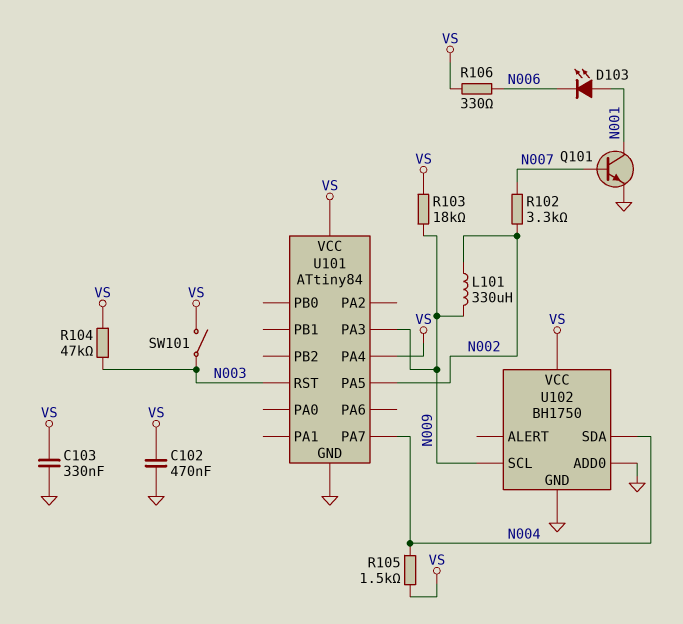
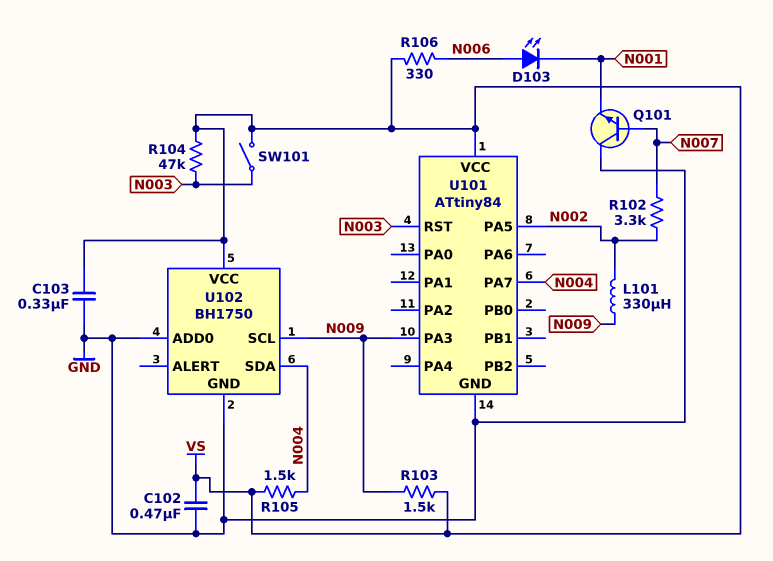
D103: LED (A N001, K N006) -> LED (A N006, K N001)
Q101: NPN (B N007, C N001, E GND) -> NPN (B N007, C GND, E N001)
R103: 18k (N009, VS) -> 1.5k (N009, VS)
U101 pin PA4: VS -> none

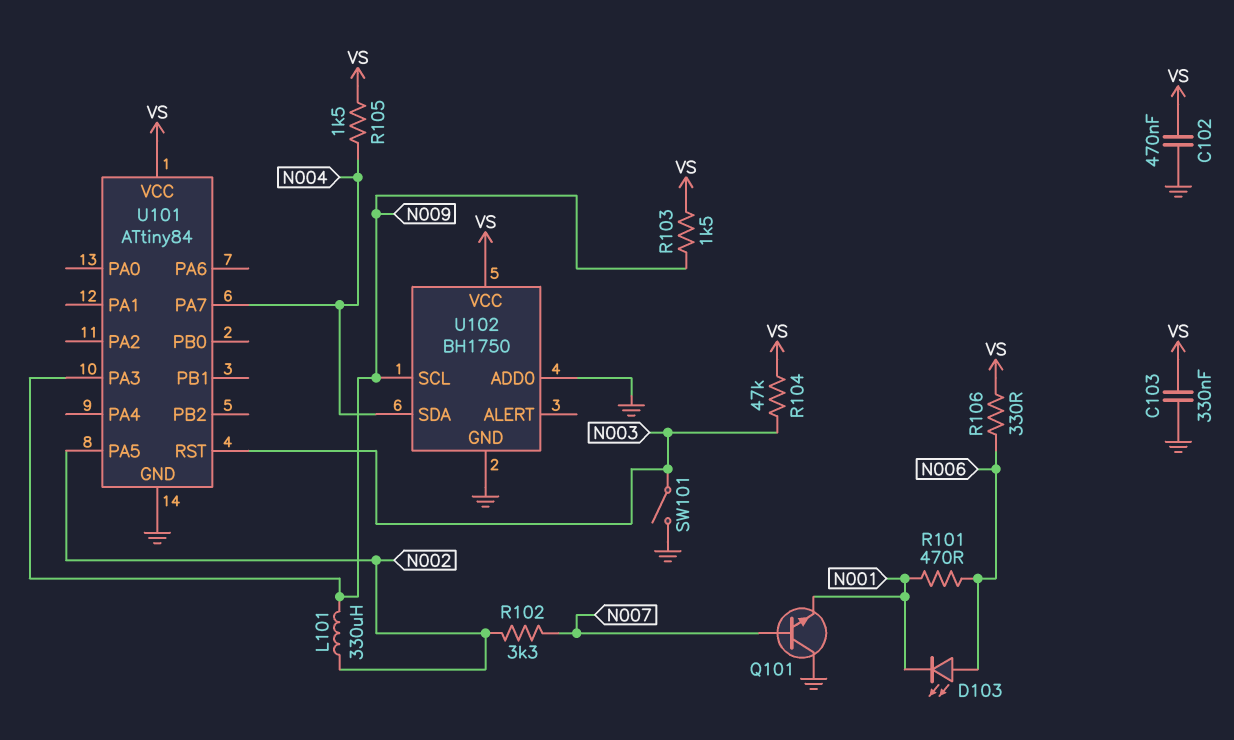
R101: none -> 470 (N001, N006)
SW101: switch (N003, VS) -> switch (GND, N003)

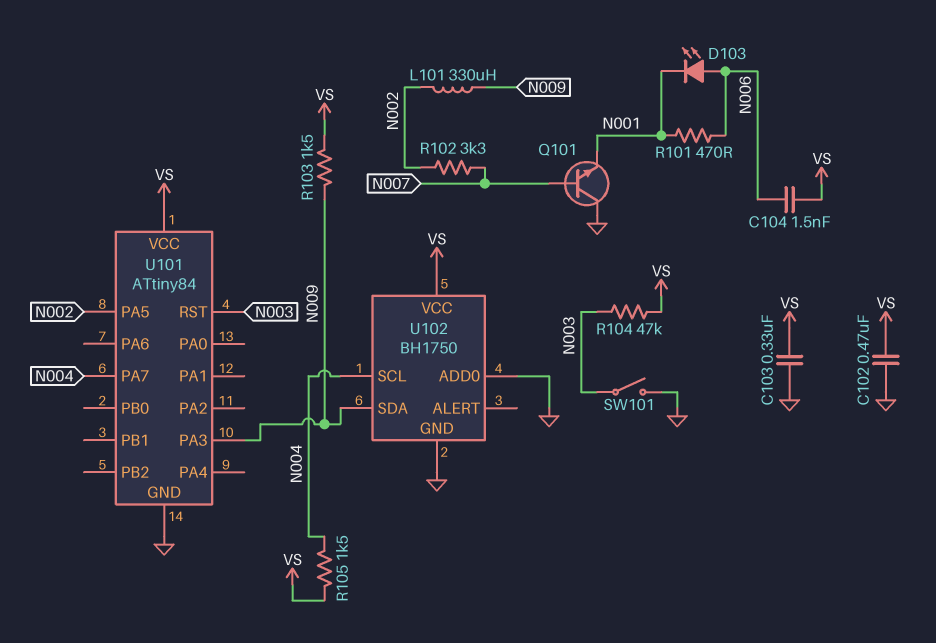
C104: none -> 1.5nF (N006, VS)
R106: 330 (N006, VS) -> none
U102 pin SCL: N009 -> N004
U102 pin SDA: N004 -> N009

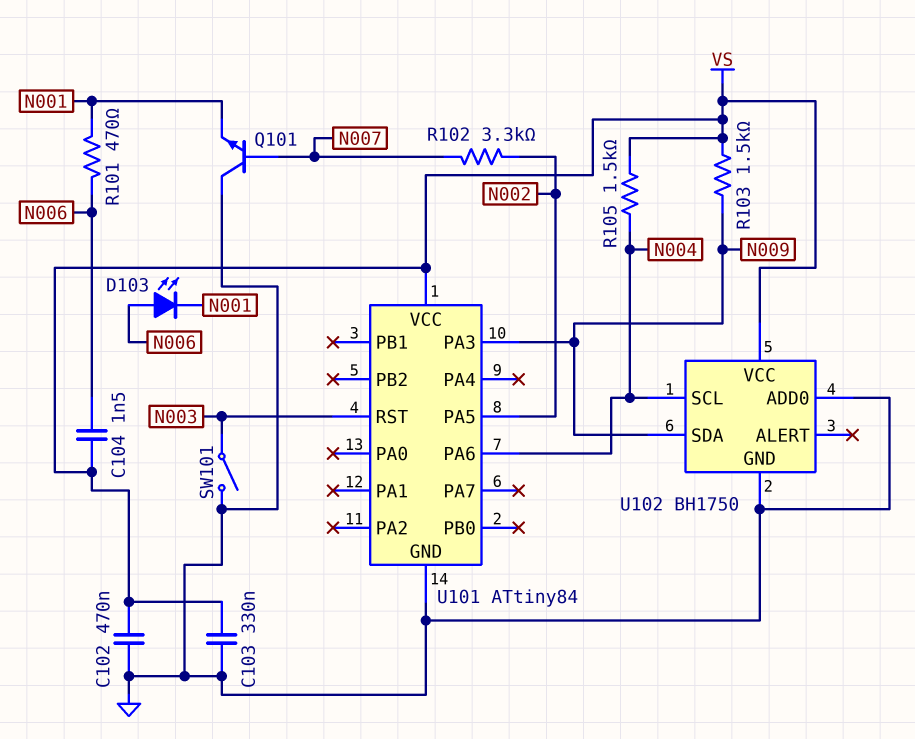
L101: 330uH (N002, N009) -> none
R104: 47k (N003, VS) -> none
U101 pin PA6: none -> N004
U101 pin PA7: N004 -> none

